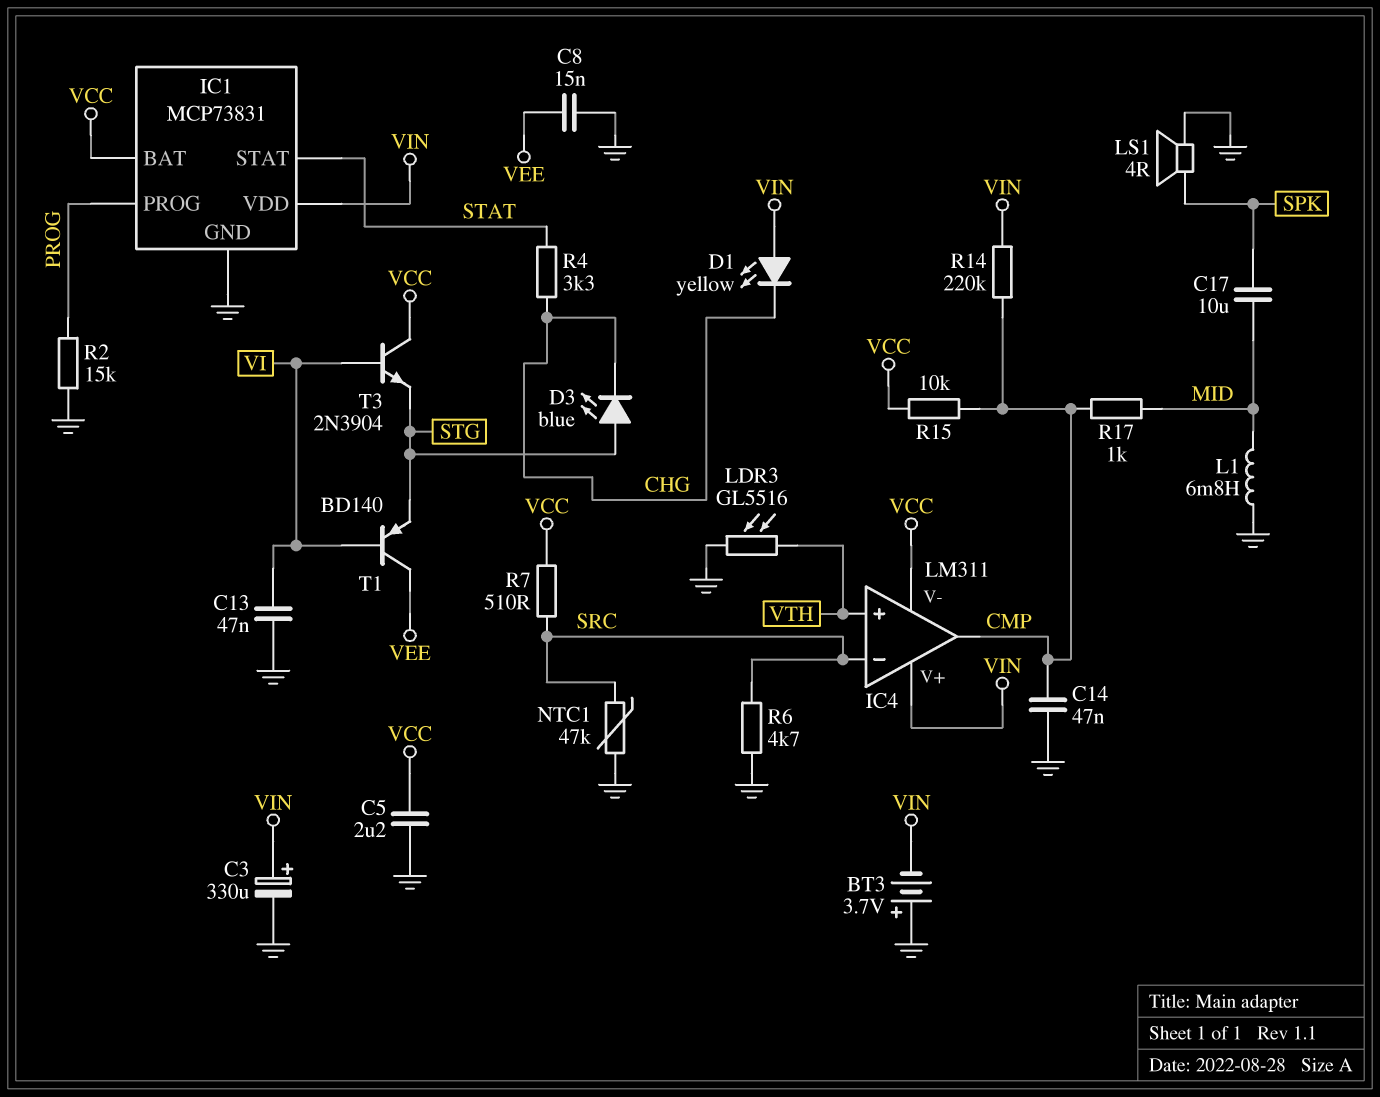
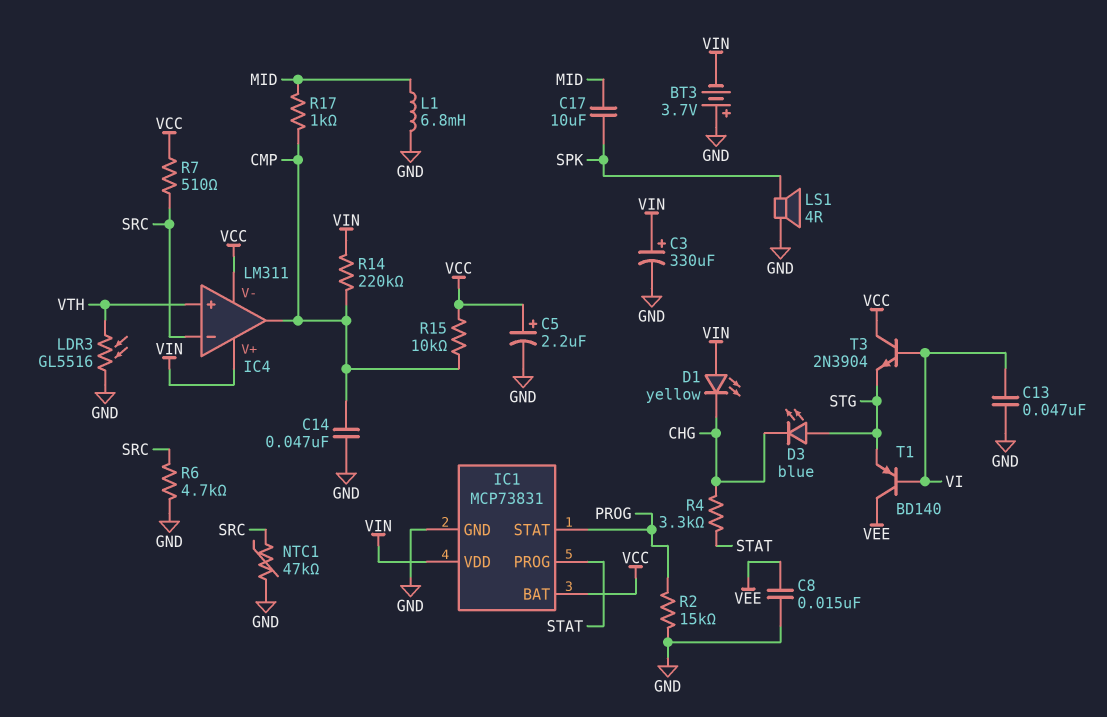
C5: 2.2uF (GND, VCC) -> 2.2uF (plus VCC, minus GND)
IC1 pin PROG: PROG -> STAT
IC1 pin STAT: STAT -> PROG

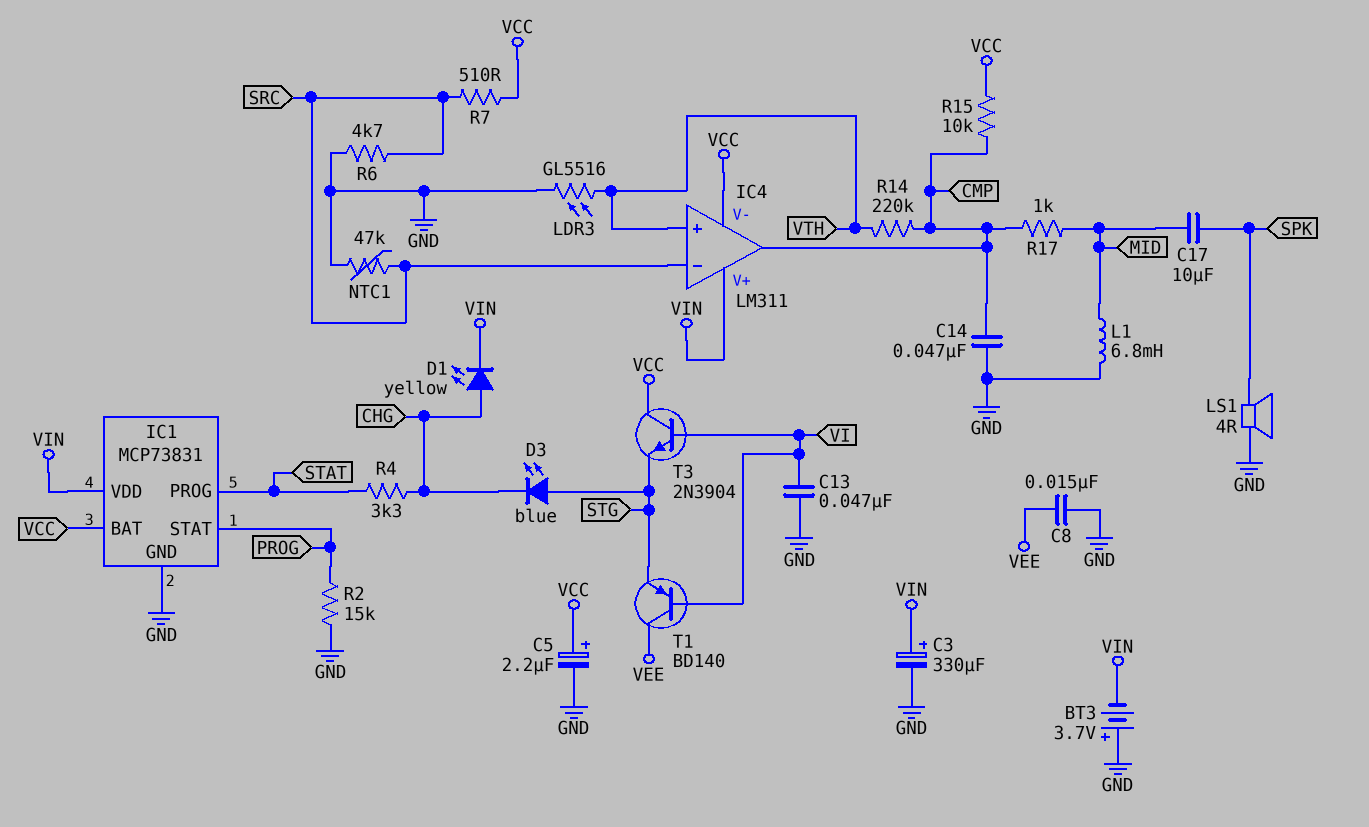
D1: LED yellow (A VIN, K CHG) -> LED yellow (A CHG, K VIN)
R14: 220k (CMP, VIN) -> 220k (CMP, VTH)

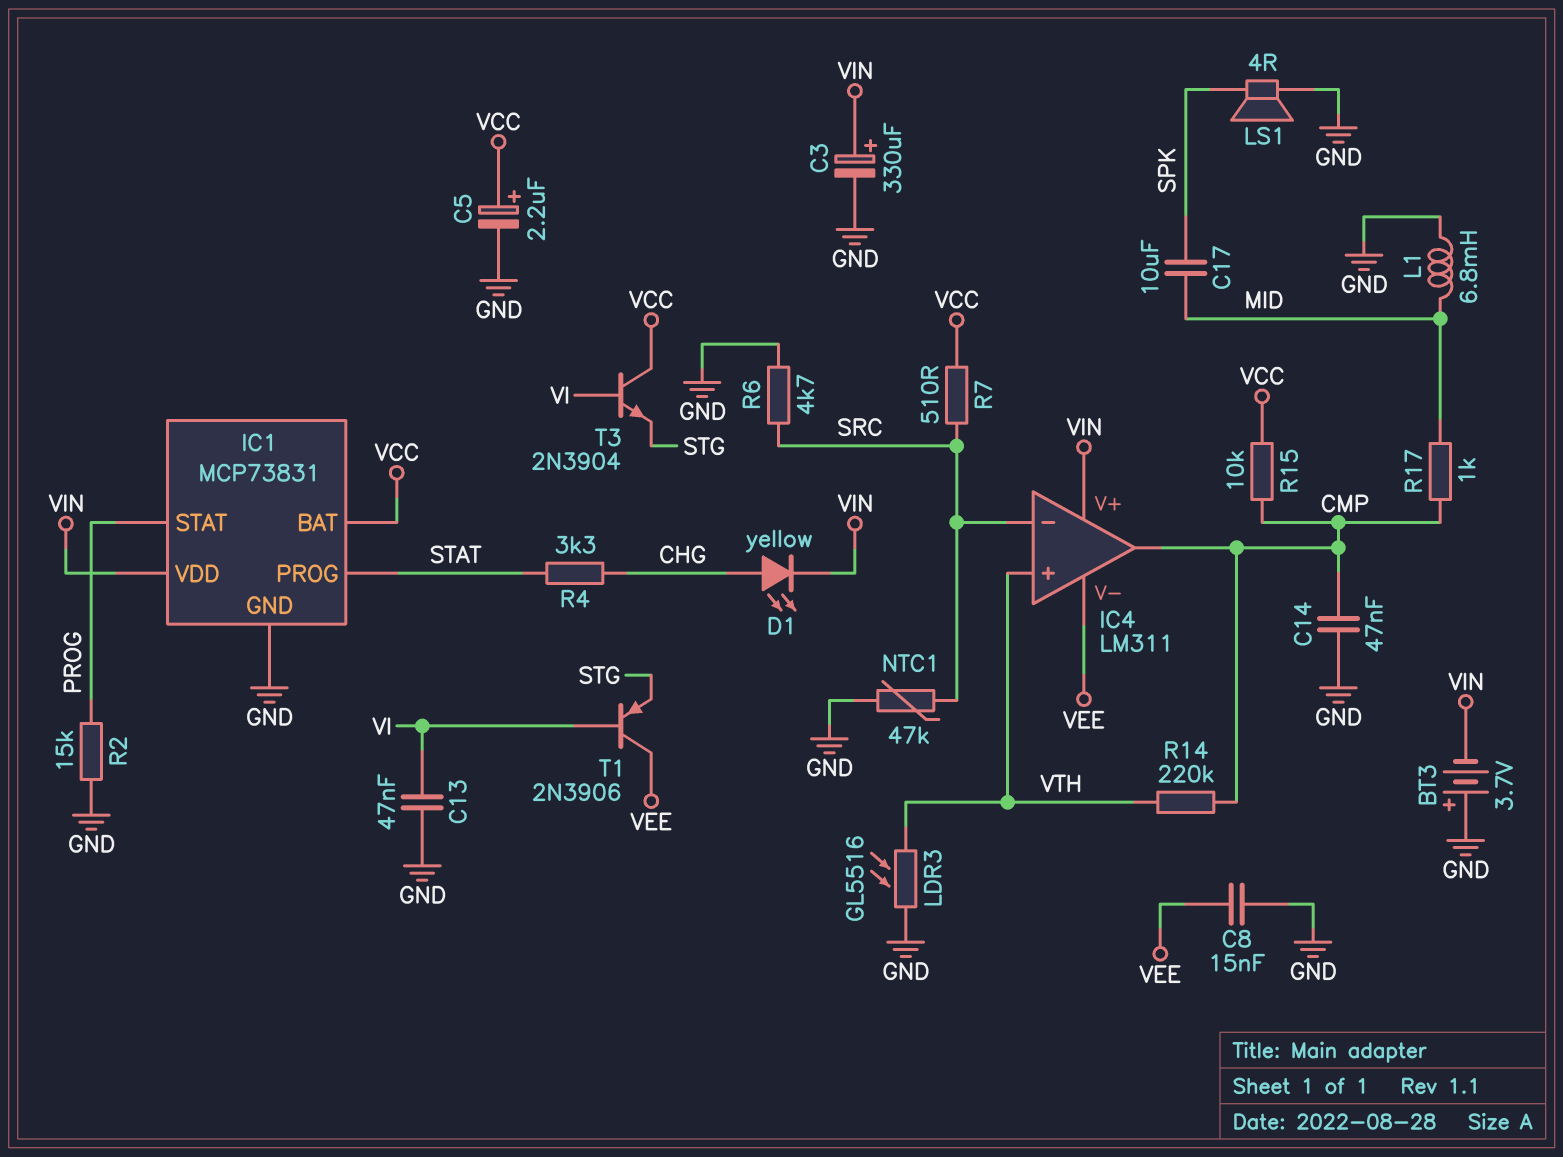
D3: LED blue (A STG, K CHG) -> none
IC4 pin V-: VCC -> VEE
T1: PNP BD140 (B VI, C VEE, E STG) -> PNP 2N3906 (B VI, C VEE, E STG)

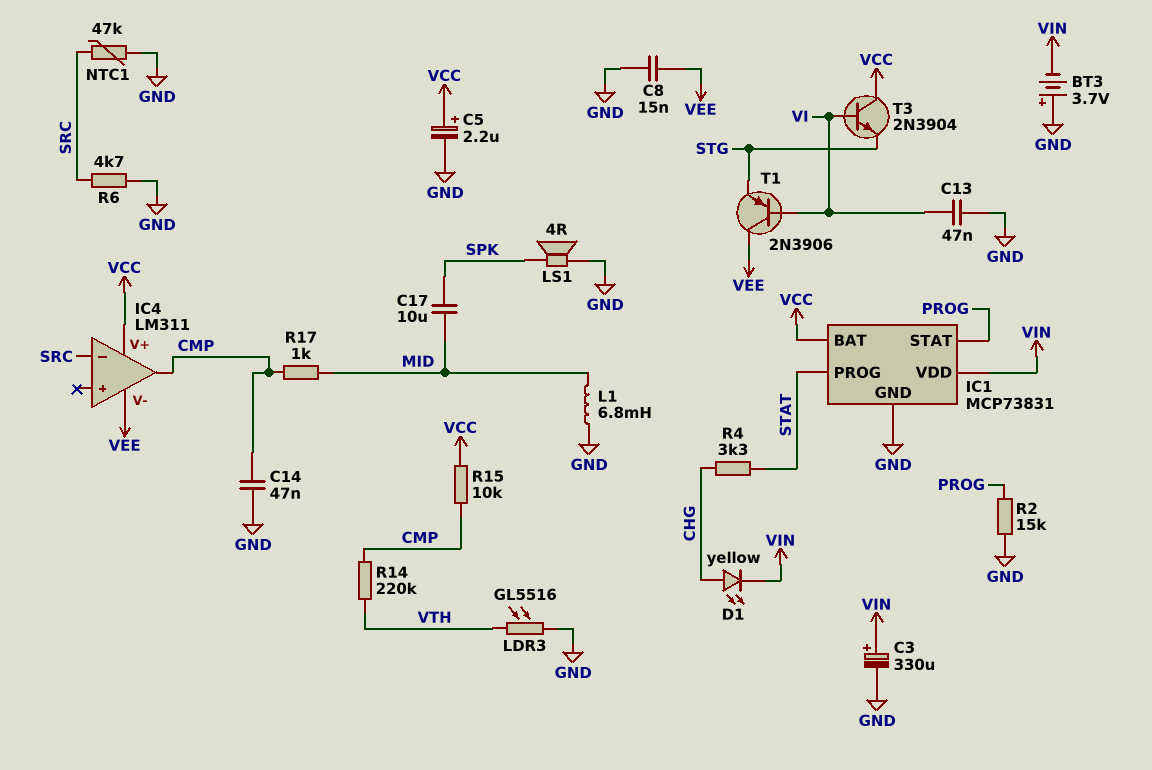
IC4 pin V+: VIN -> VCC
IC4 pin in+: VTH -> none
R7: 510 (SRC, VCC) -> none

